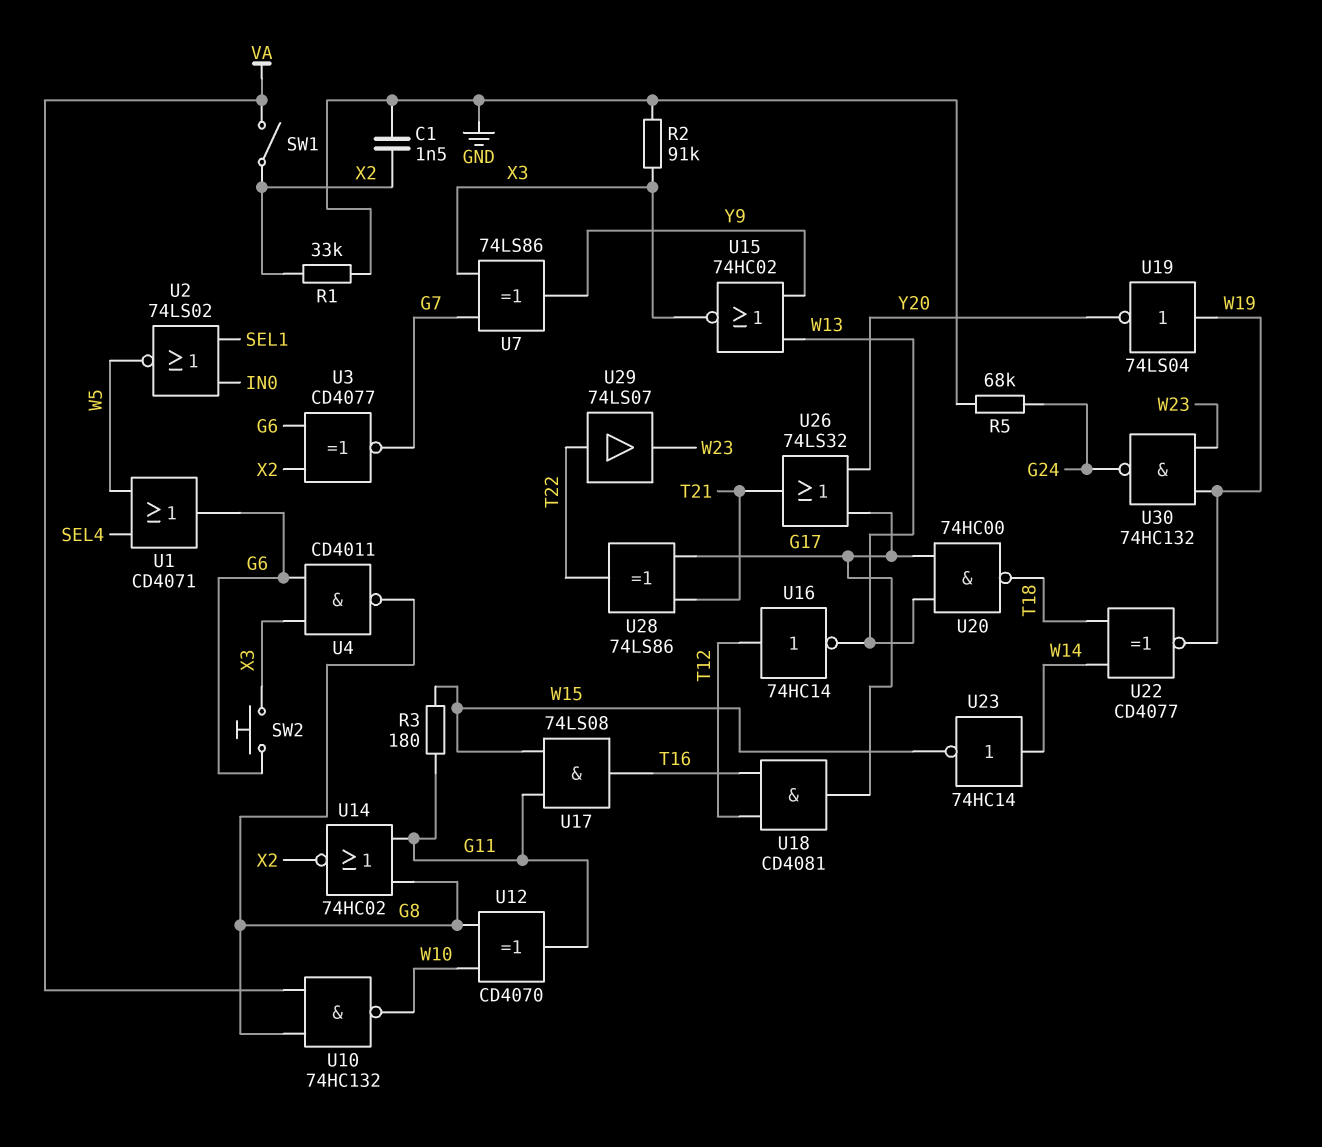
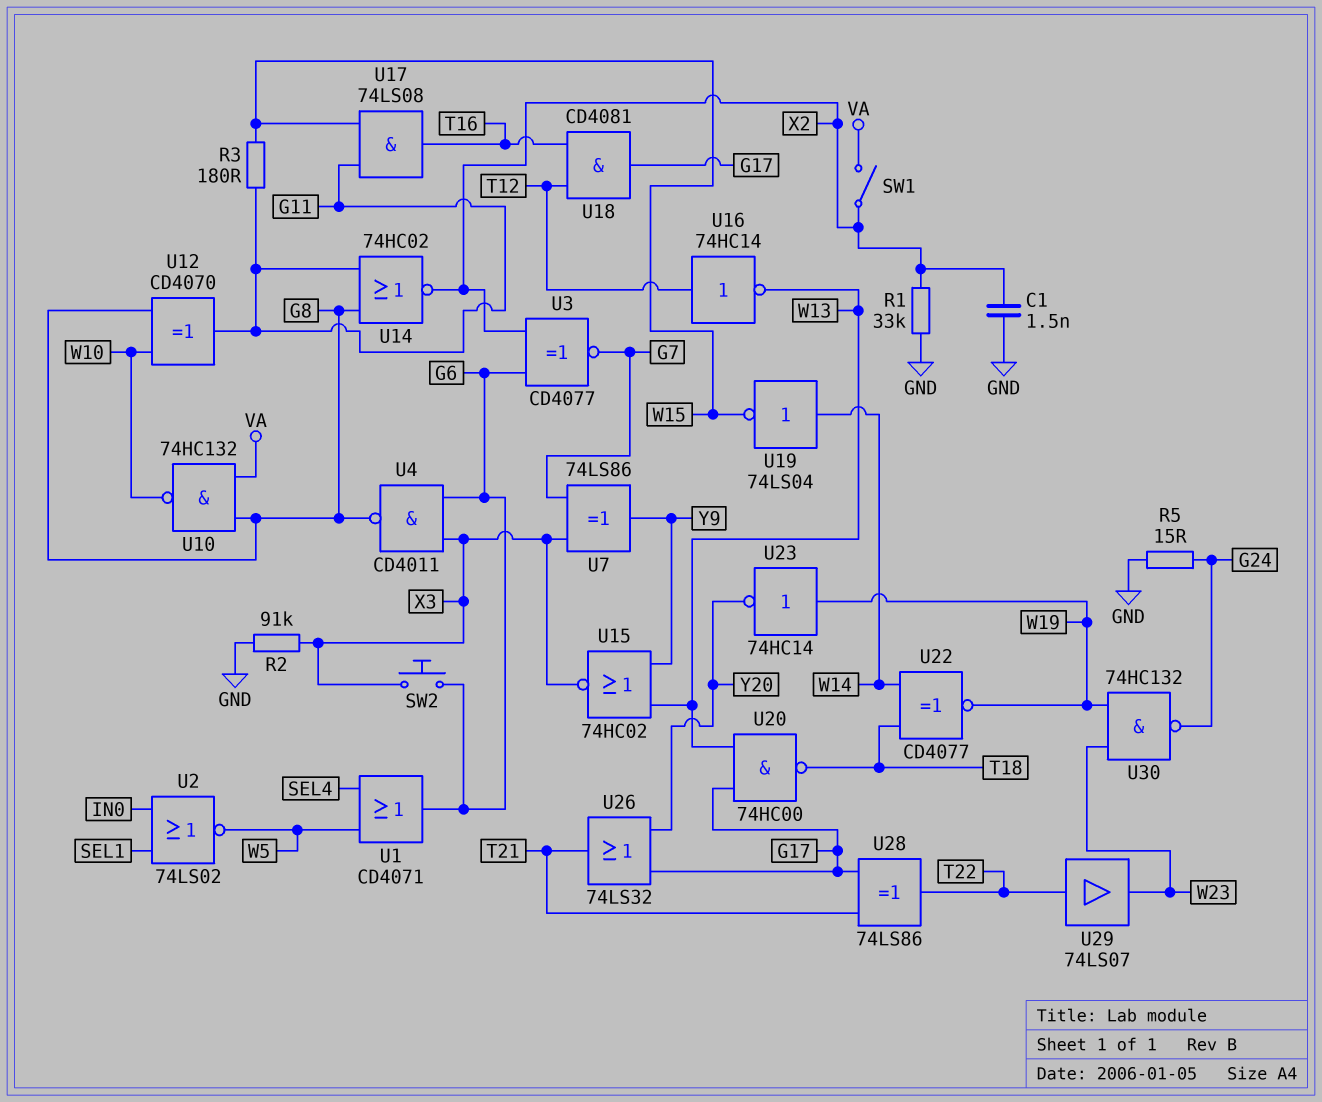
R5: 68k (G24, GND) -> 15 (G24, GND)
U19: NOT 74LS04 (in W19, out Y20) -> NOT 74LS04 (in W14, out W15)
U23: NOT 74HC14 (in W14, out W15) -> NOT 74HC14 (in W19, out Y20)

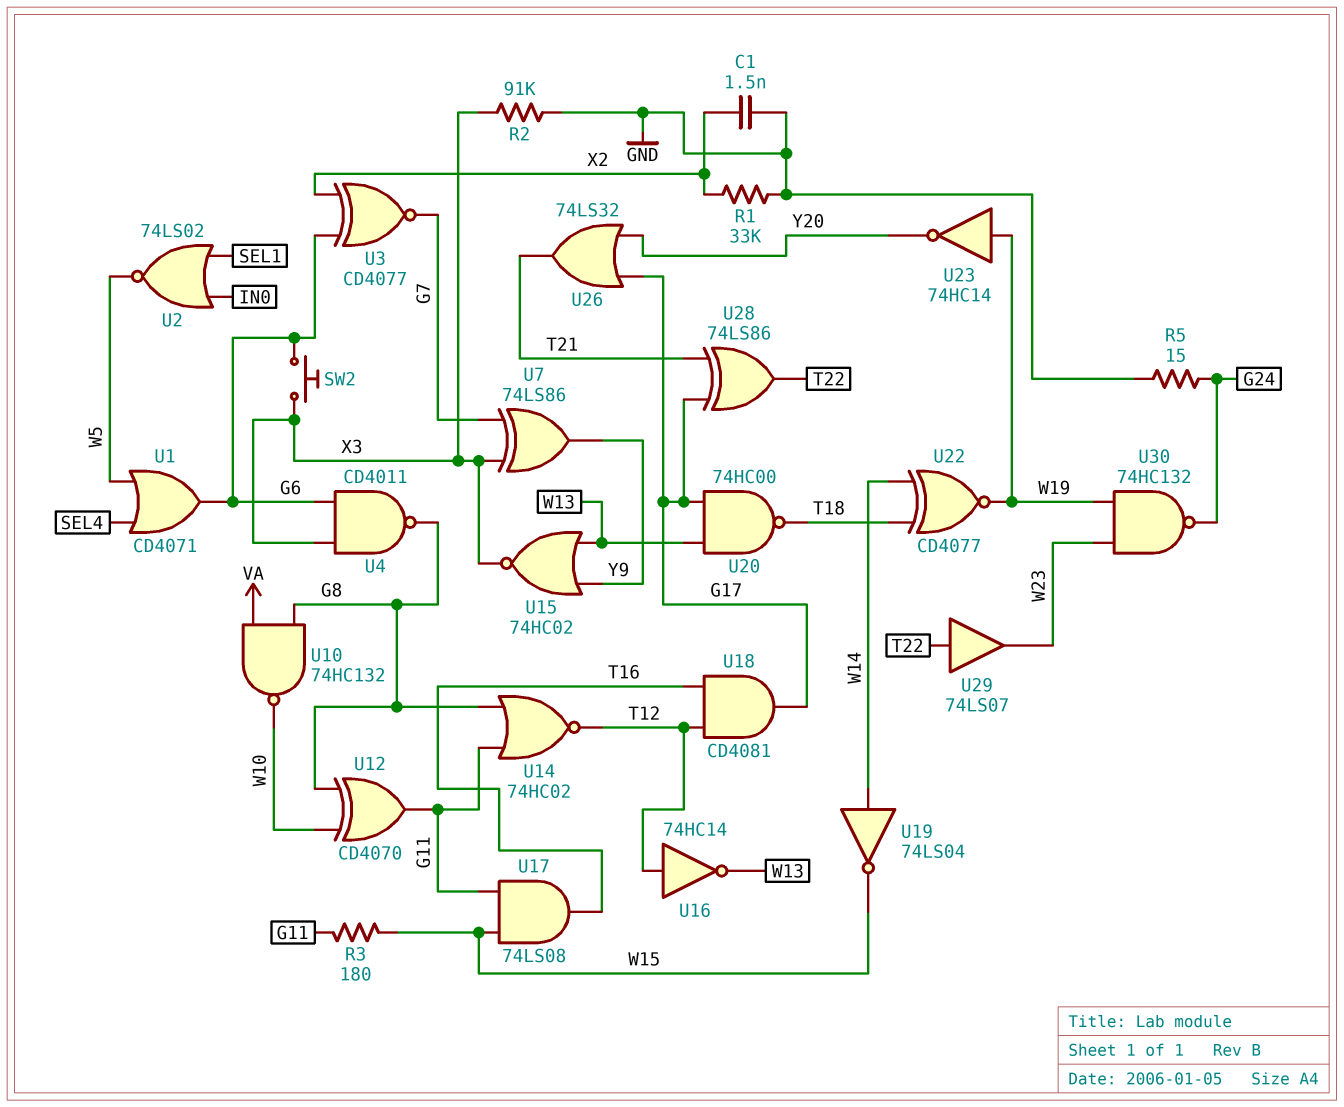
SW1: switch (VA, X2) -> none
U14: NOR 74HC02 (in G8, in G11, out X2) -> NOR 74HC02 (in G8, in G11, out T12)

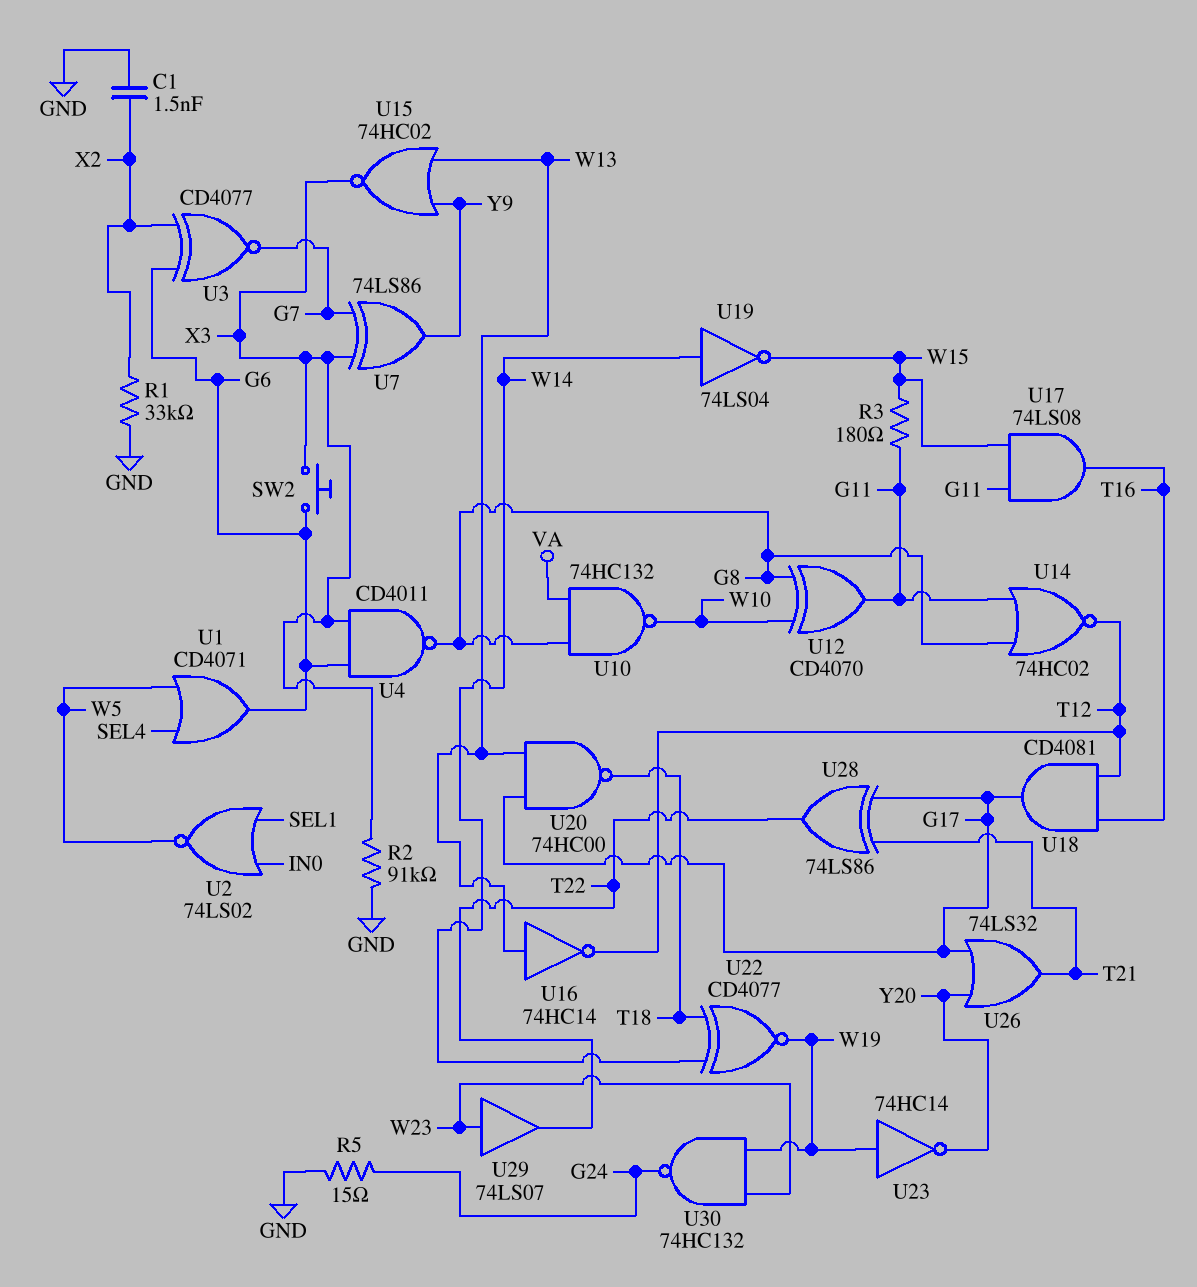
U16: NOT 74HC14 (in T12, out W13) -> NOT 74HC14 (in W13, out T12)
U29: buffer 74LS07 (in T22, out W23) -> buffer 74LS07 (in W23, out T22)

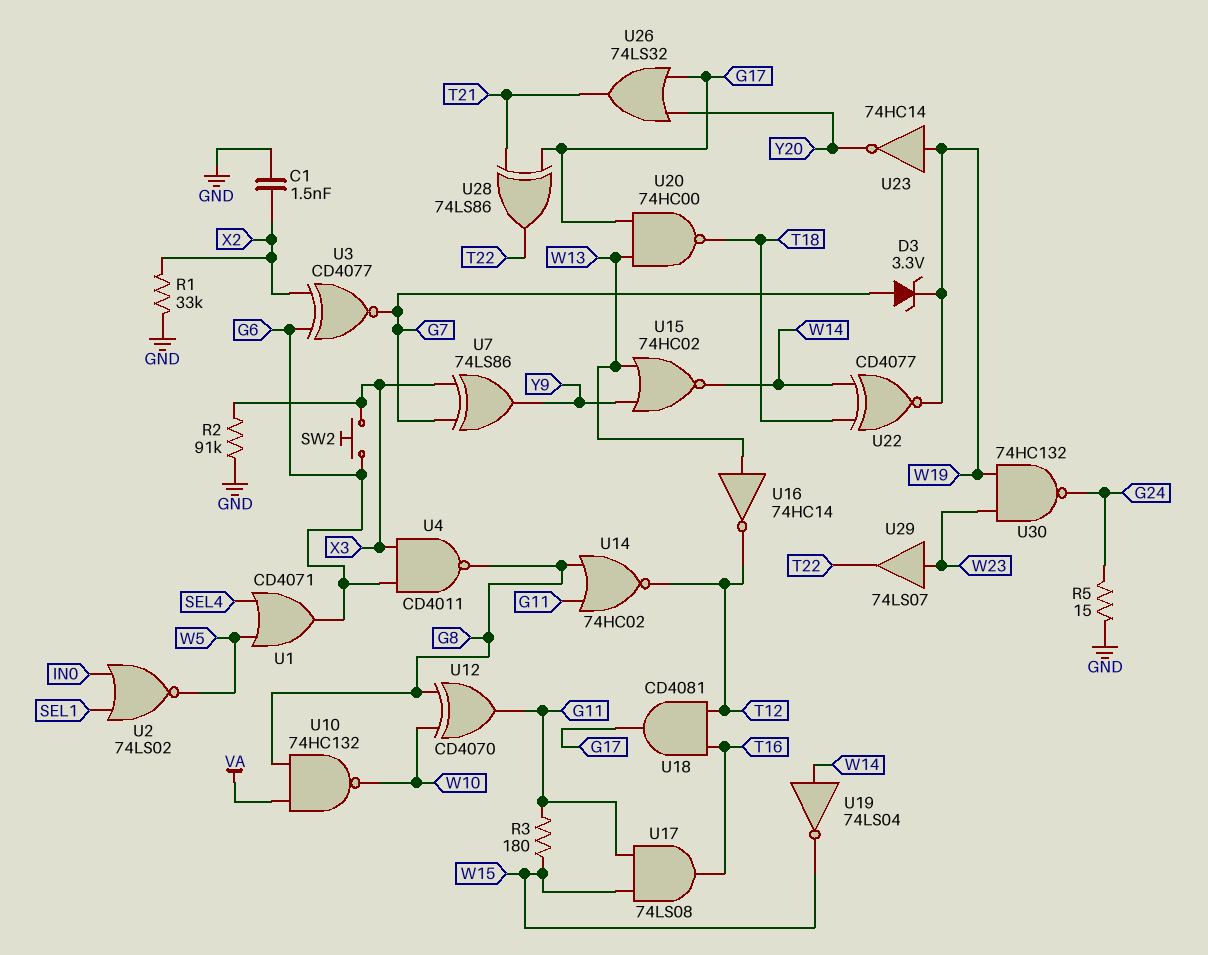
D3: none -> zener 3.3V (A G7, K W19)
U15: NOR 74HC02 (in W13, in Y9, out X3) -> NOR 74HC02 (in W13, in Y9, out W14)

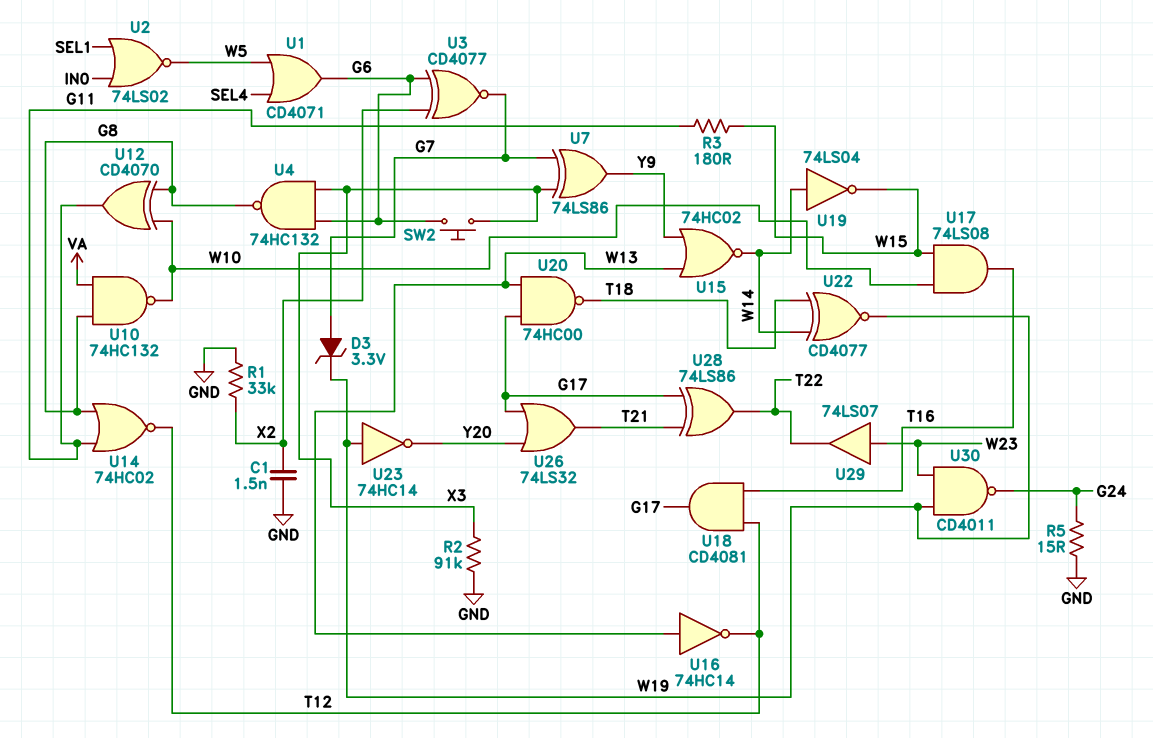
U4: NAND CD4011 (in G6, in X3, out G8) -> NAND 74HC132 (in G6, in X3, out G8)
U17: AND 74LS08 (in G11, in W15, out T16) -> AND 74LS08 (in W10, in W15, out T16)
U30: NAND 74HC132 (in W19, in W23, out G24) -> NAND CD4011 (in W19, in W23, out G24)

